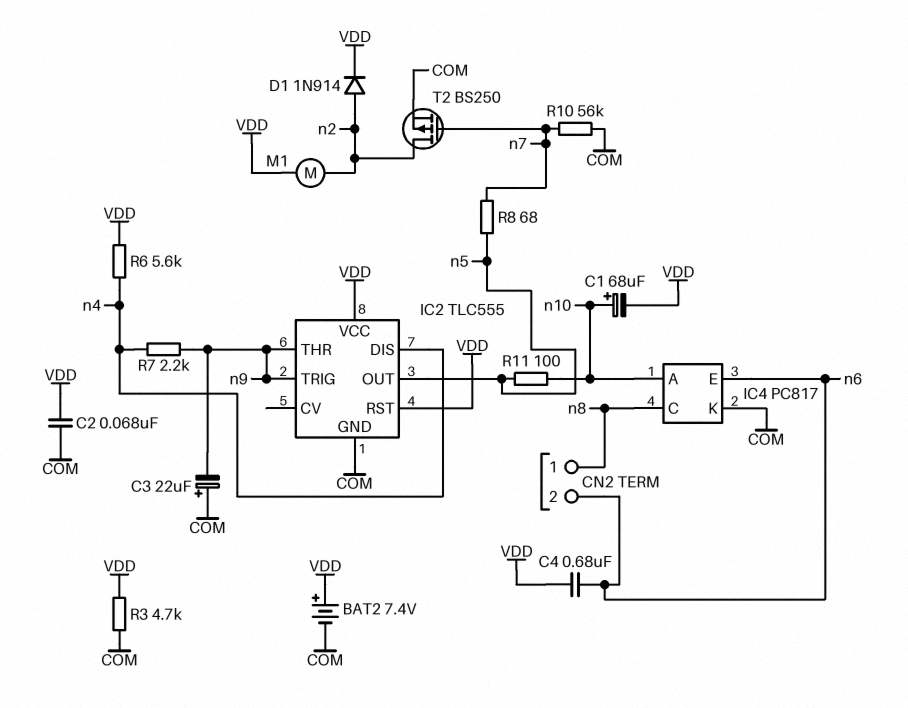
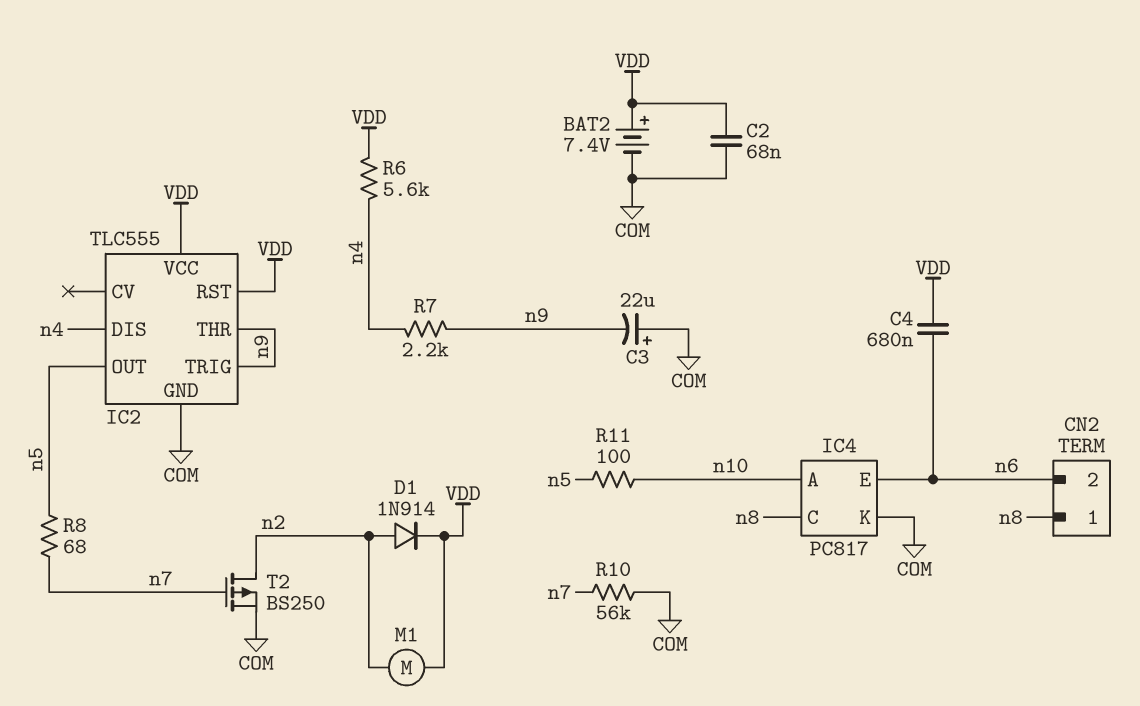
C1: 68uF (plus n10, minus VDD) -> none
R3: 4.7k (COM, VDD) -> none

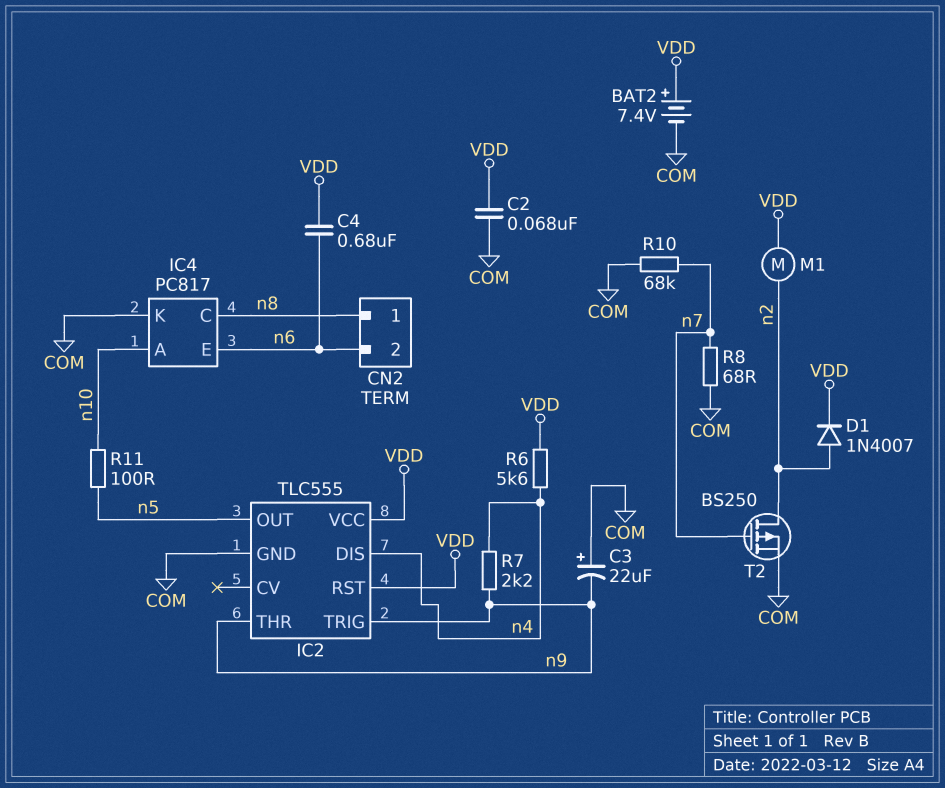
D1: diode 1N914 (A n2, K VDD) -> diode 1N4007 (A n2, K VDD)
R8: 68 (n5, n7) -> 68 (COM, n7)
R10: 56k (COM, n7) -> 68k (COM, n7)

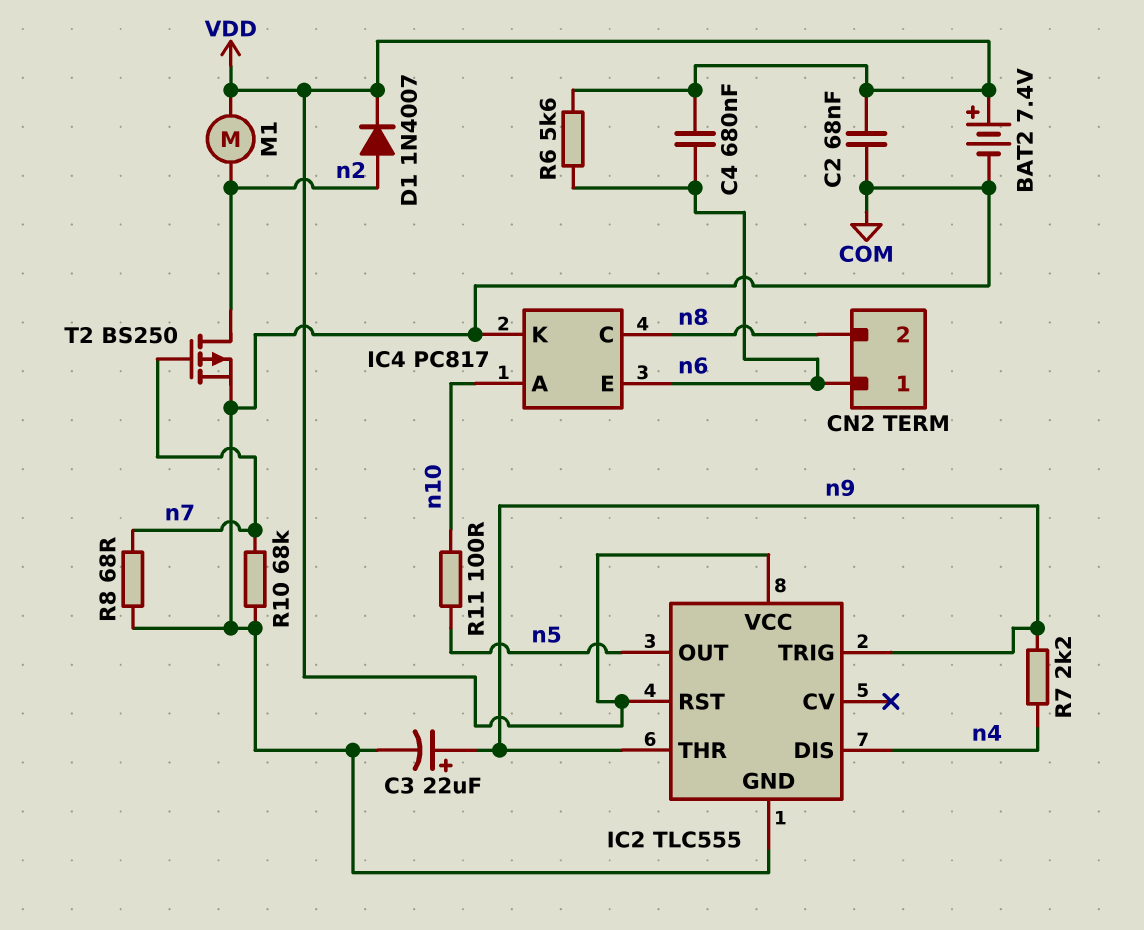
C3: 22uF (plus COM, minus n9) -> 22uF (plus n9, minus COM)
CN2 pin 1: n8 -> n6
CN2 pin 2: n6 -> n8
R6: 5.6k (VDD, n4) -> 5.6k (VDD, n6)

